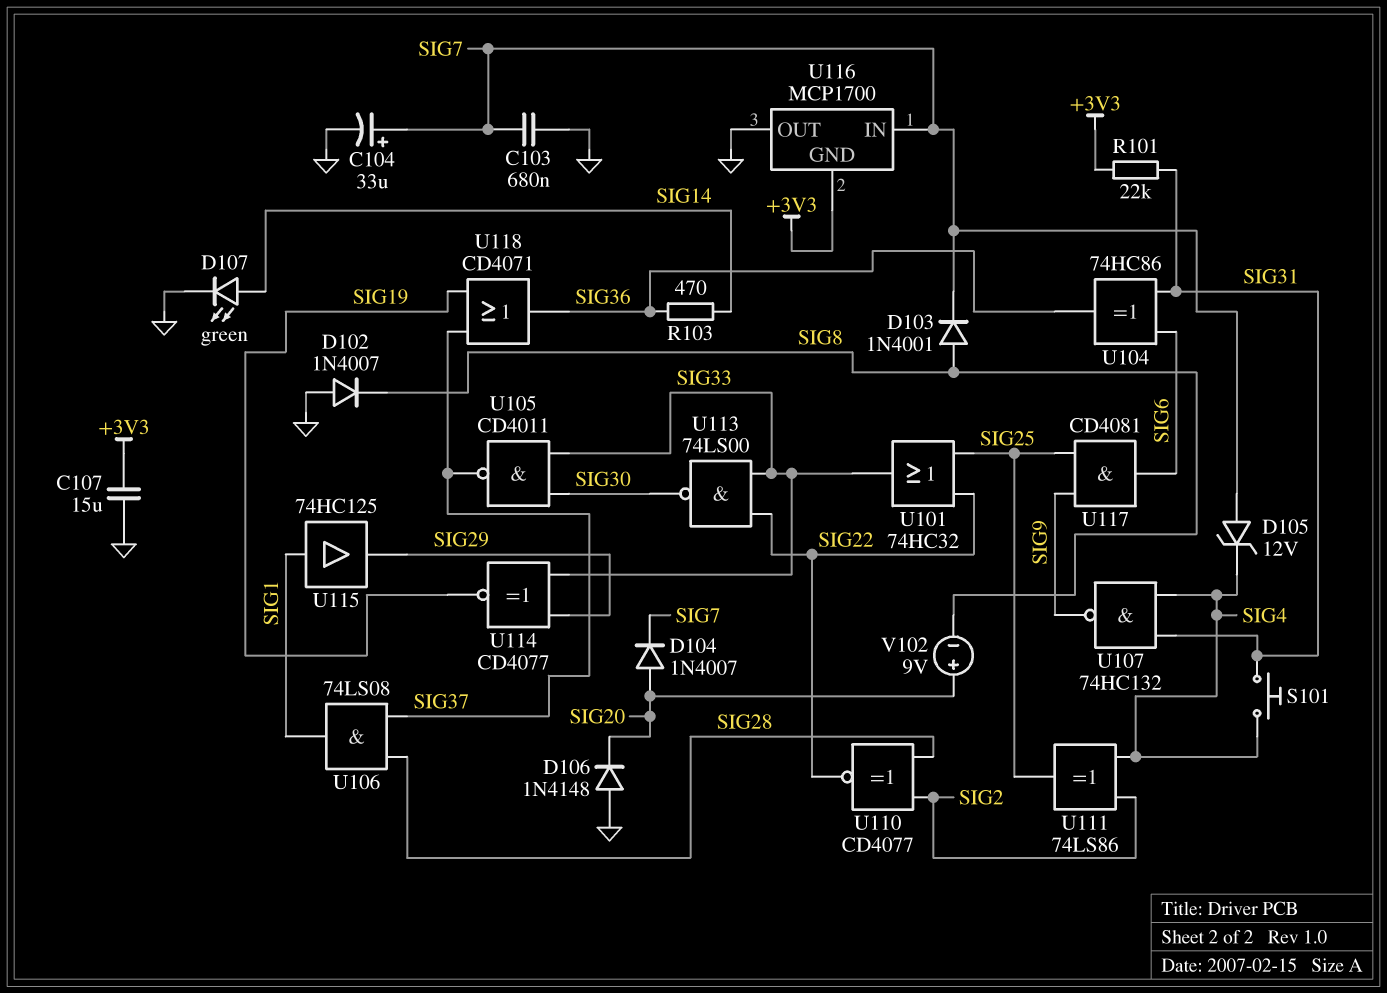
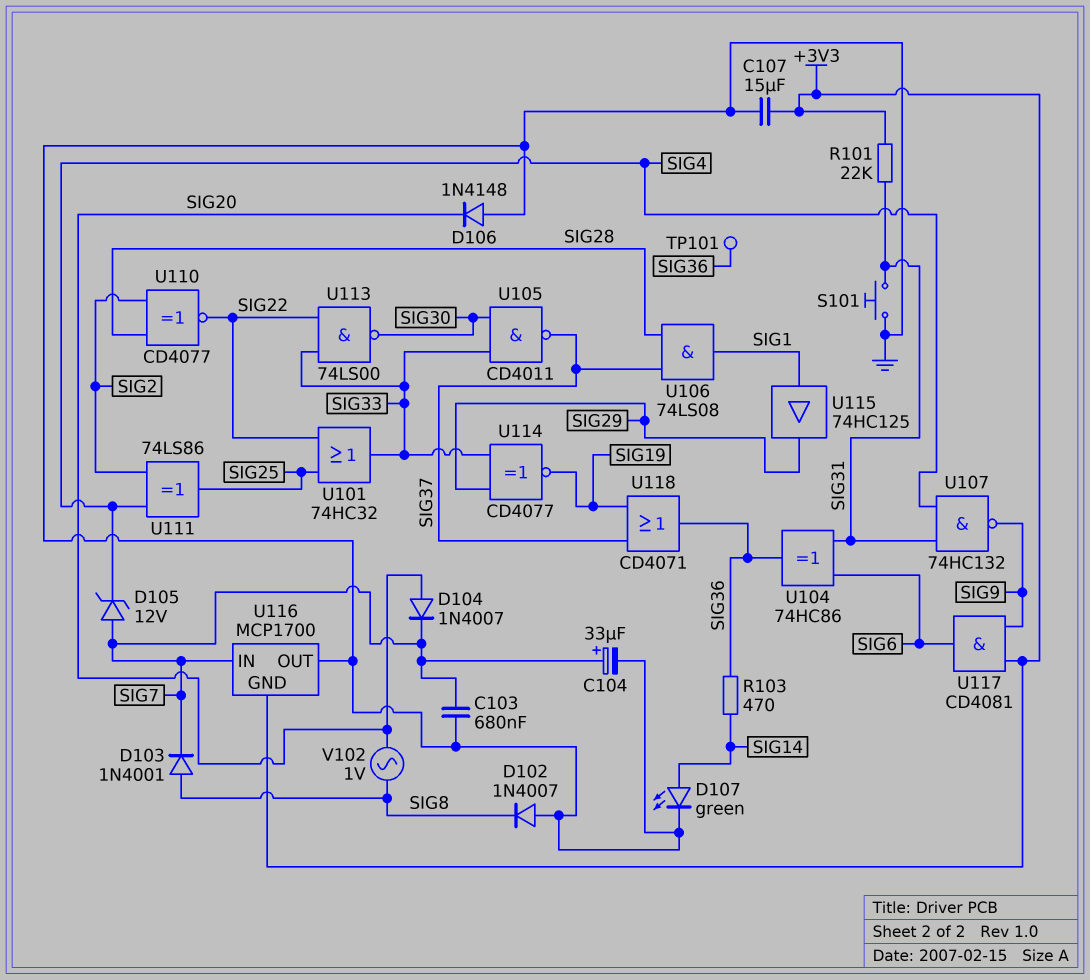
S101: button (SIG4, SIG31) -> button (GND, SIG31)
TP101: none -> test point (SIG36)
U117: AND CD4081 (in SIG9, in SIG25, out SIG6) -> AND CD4081 (in +3V3, in SIG9, out SIG6)
V102: 9V (plus SIG20, minus SIG8) -> AC 1V (SIG8, SIG20)

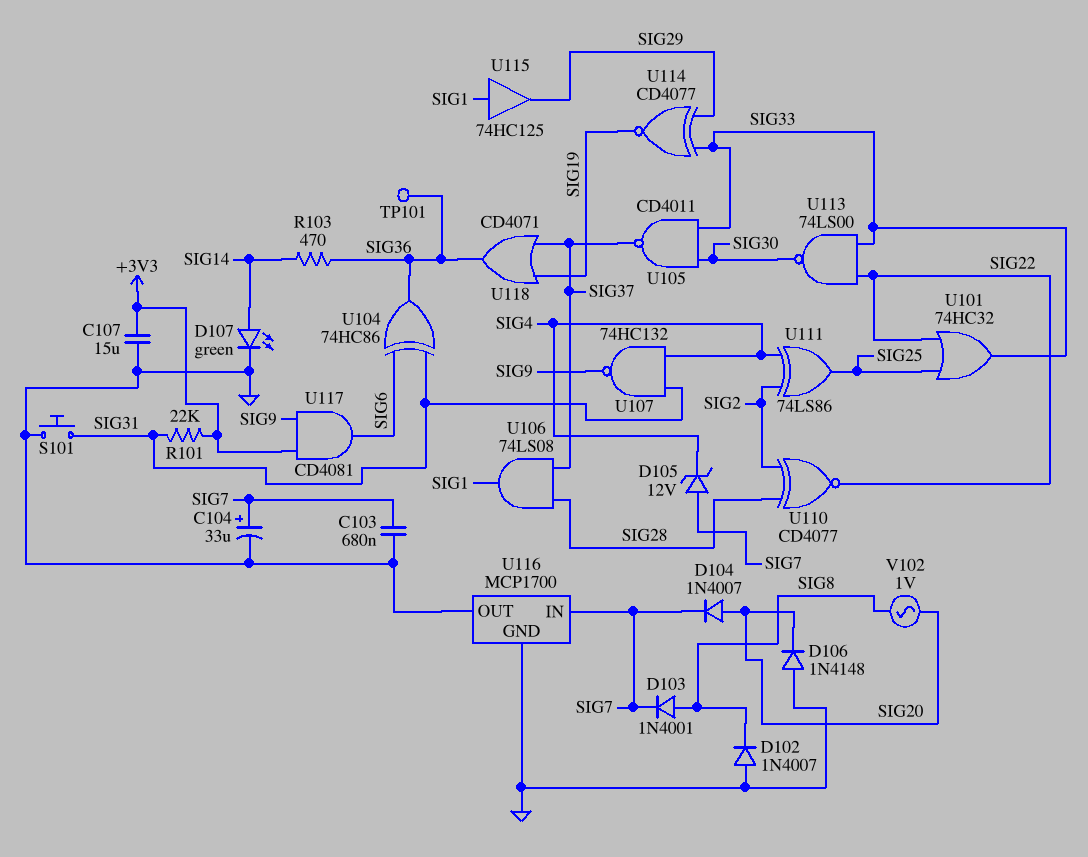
U116 pin GND: +3V3 -> GND

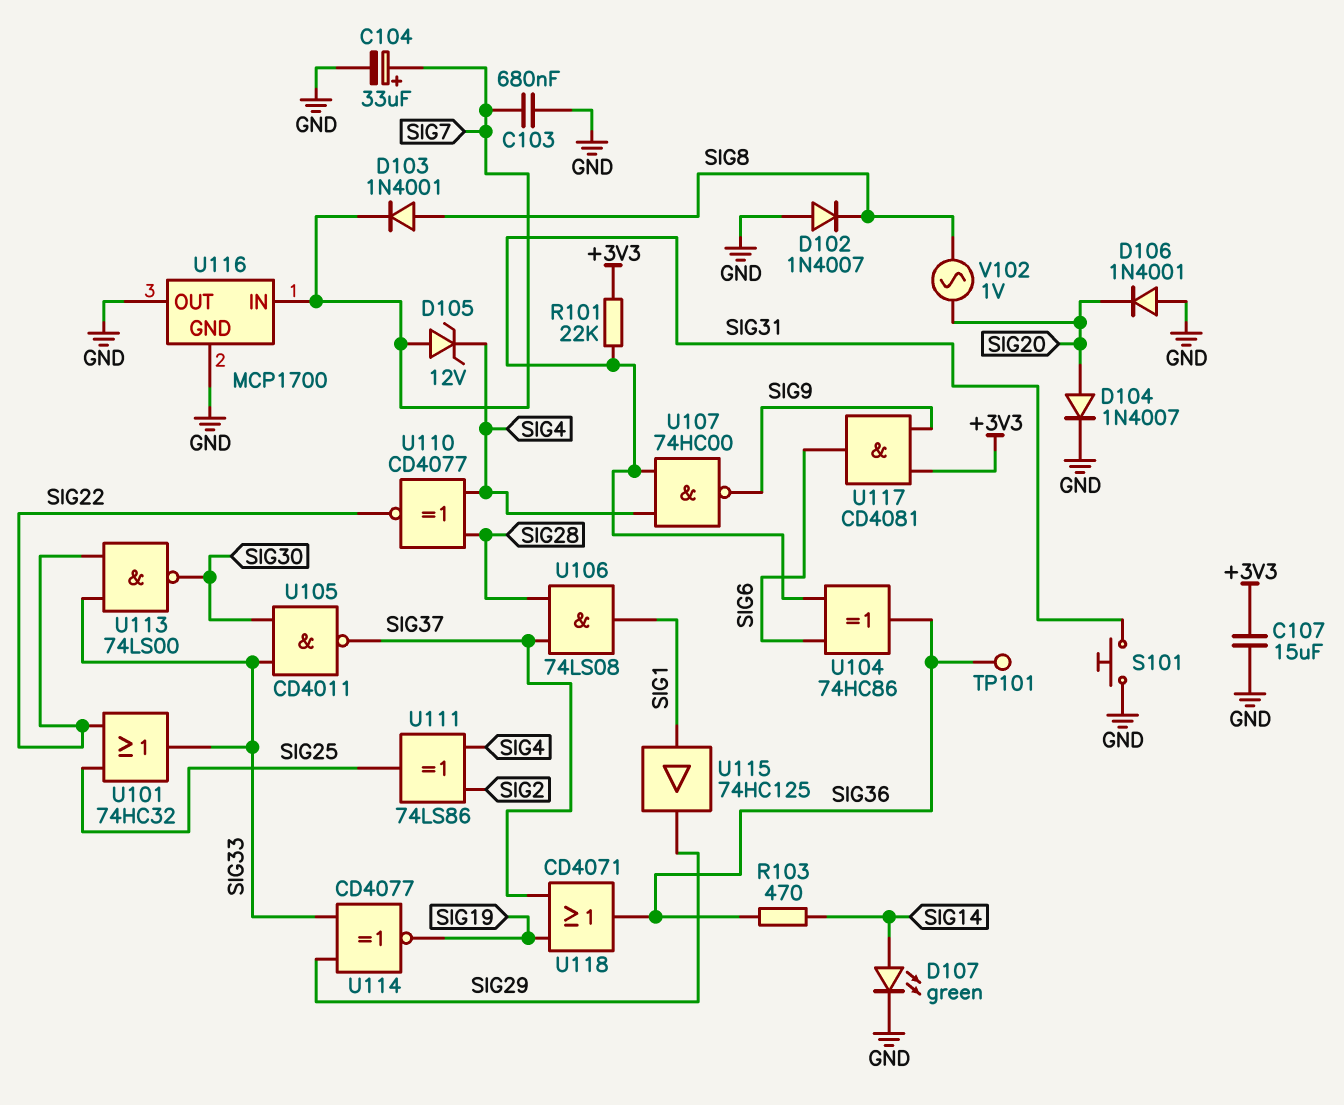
D104: diode 1N4007 (A SIG20, K SIG7) -> diode 1N4007 (A SIG20, K GND)
D106: diode 1N4148 (A GND, K SIG20) -> diode 1N4001 (A GND, K SIG20)
U107: NAND 74HC132 (in SIG4, in SIG31, out SIG9) -> NAND 74HC00 (in SIG4, in SIG31, out SIG9)
U110: XNOR CD4077 (in SIG2, in SIG28, out SIG22) -> XNOR CD4077 (in SIG4, in SIG28, out SIG22)

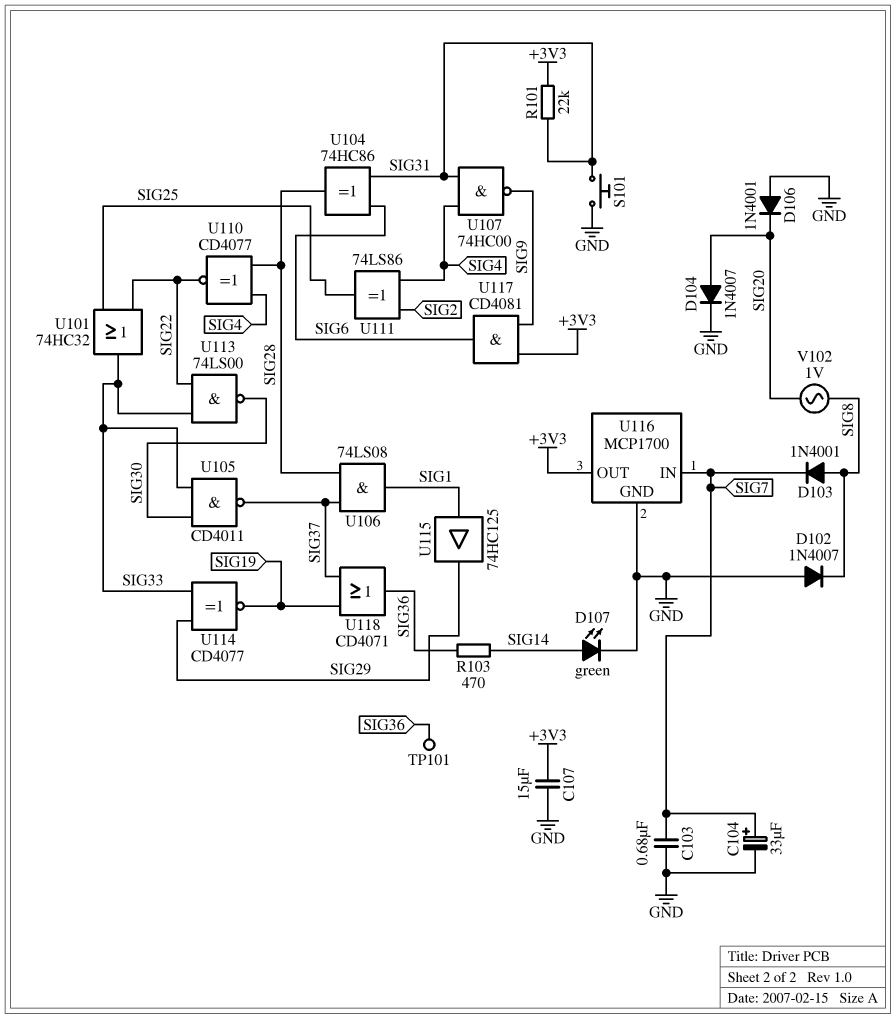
D105: zener 12V (A SIG7, K SIG4) -> none
U104: XOR 74HC86 (in SIG6, in SIG31, out SIG36) -> XOR 74HC86 (in SIG6, in SIG31, out SIG28)
U116 pin OUT: GND -> +3V3

